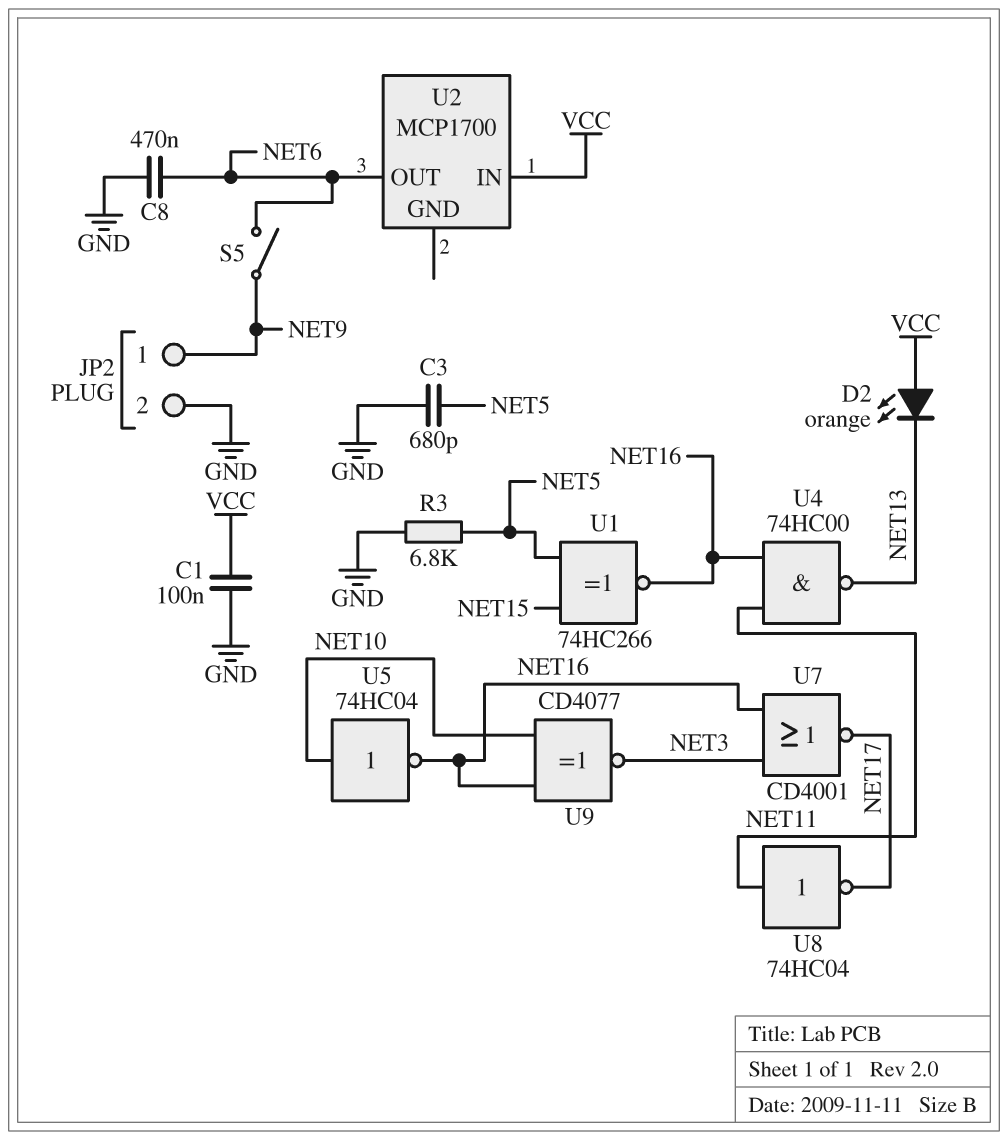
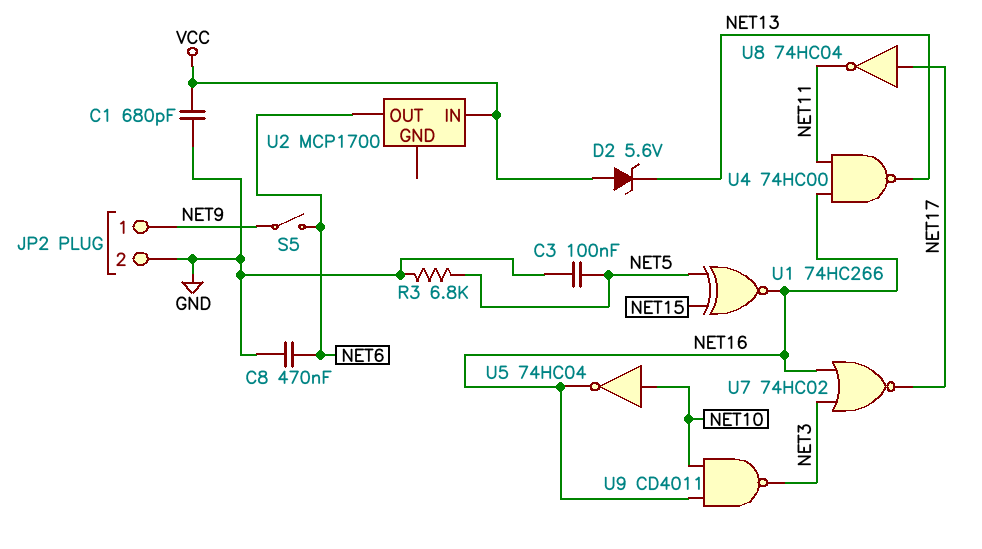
C1: 100nF (GND, VCC) -> 680pF (GND, VCC)
C3: 680pF (GND, NET5) -> 100nF (GND, NET5)
D2: LED orange (A VCC, K NET13) -> zener 5.6V (A VCC, K NET13)
U7: NOR CD4001 (in NET3, in NET16, out NET17) -> NOR 74HC02 (in NET3, in NET16, out NET17)
U8: NOT 74HC04 (in NET11, out NET17) -> NOT 74HC04 (in NET17, out NET11)
U9: XNOR CD4077 (in NET10, in NET16, out NET3) -> NAND CD4011 (in NET10, in NET16, out NET3)

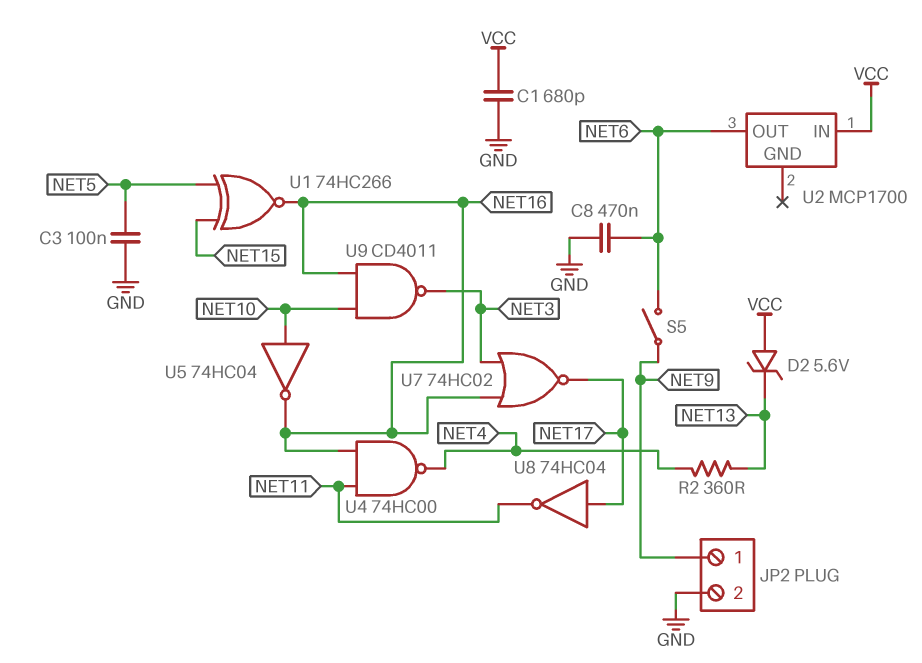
R2: none -> 360 (NET4, NET13)
R3: 6.8k (GND, NET5) -> none
U4: NAND 74HC00 (in NET11, in NET16, out NET13) -> NAND 74HC00 (in NET11, in NET16, out NET4)

